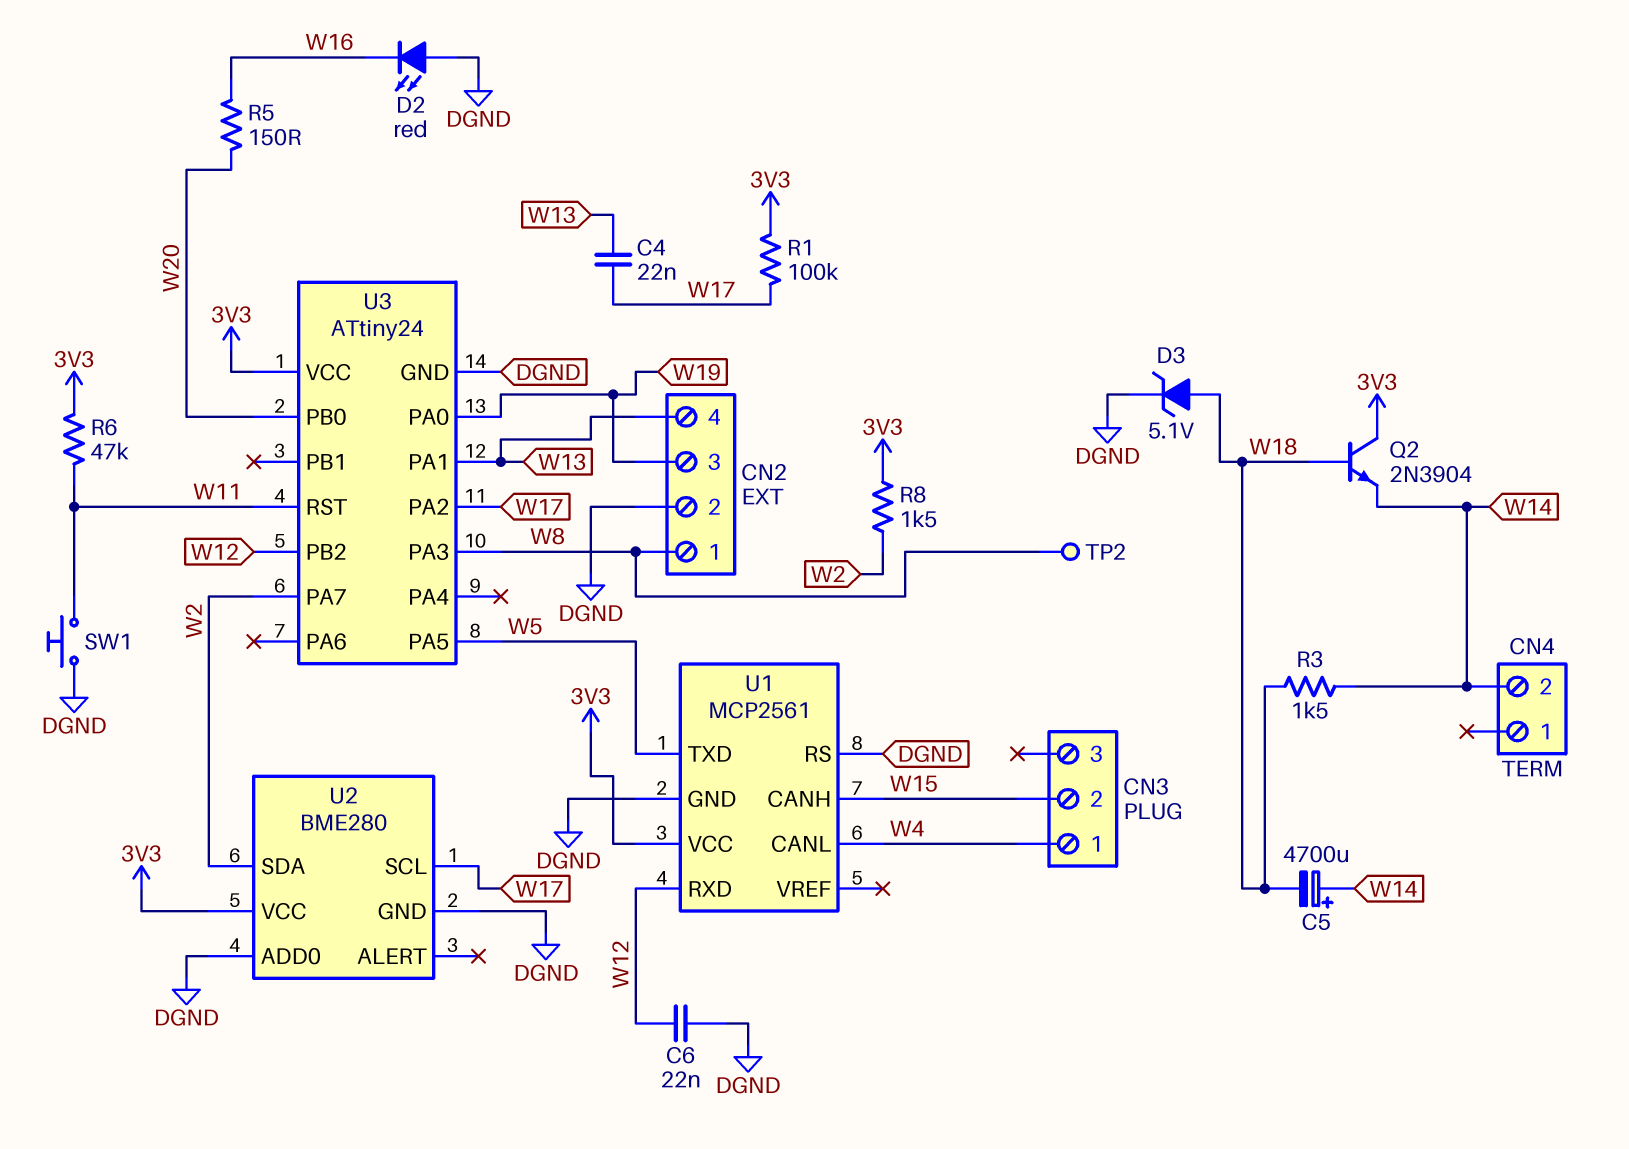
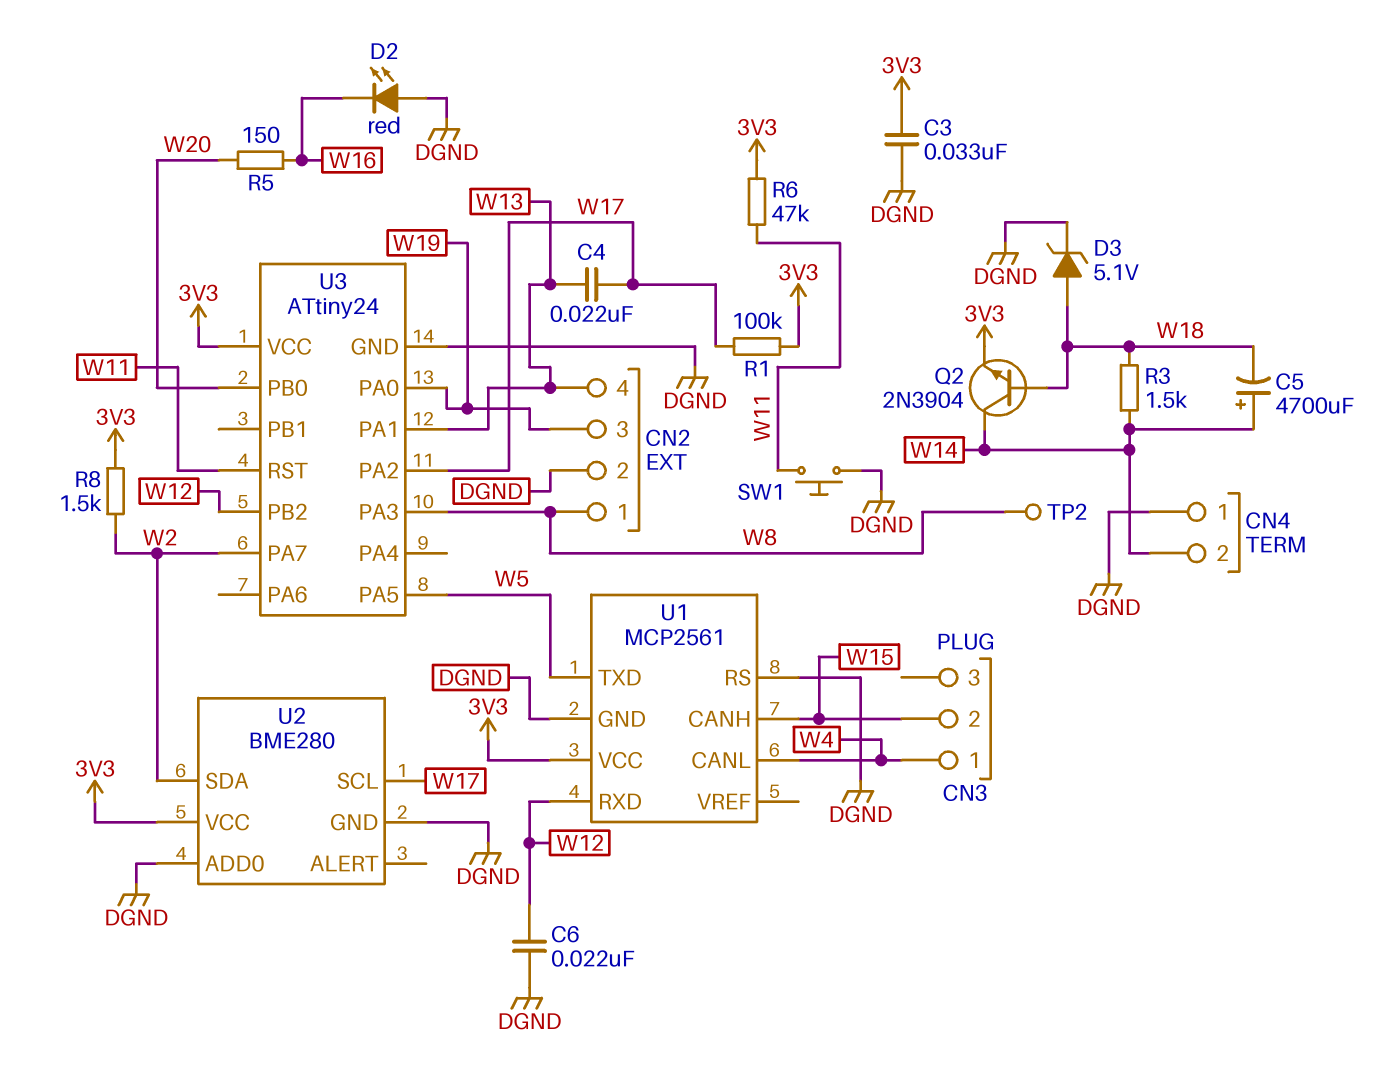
C3: none -> 33nF (3V3, DGND)
CN4 pin 1: none -> DGND
Q2: NPN 2N3904 (B W18, C 3V3, E W14) -> NPN 2N3904 (B W18, C W14, E 3V3)

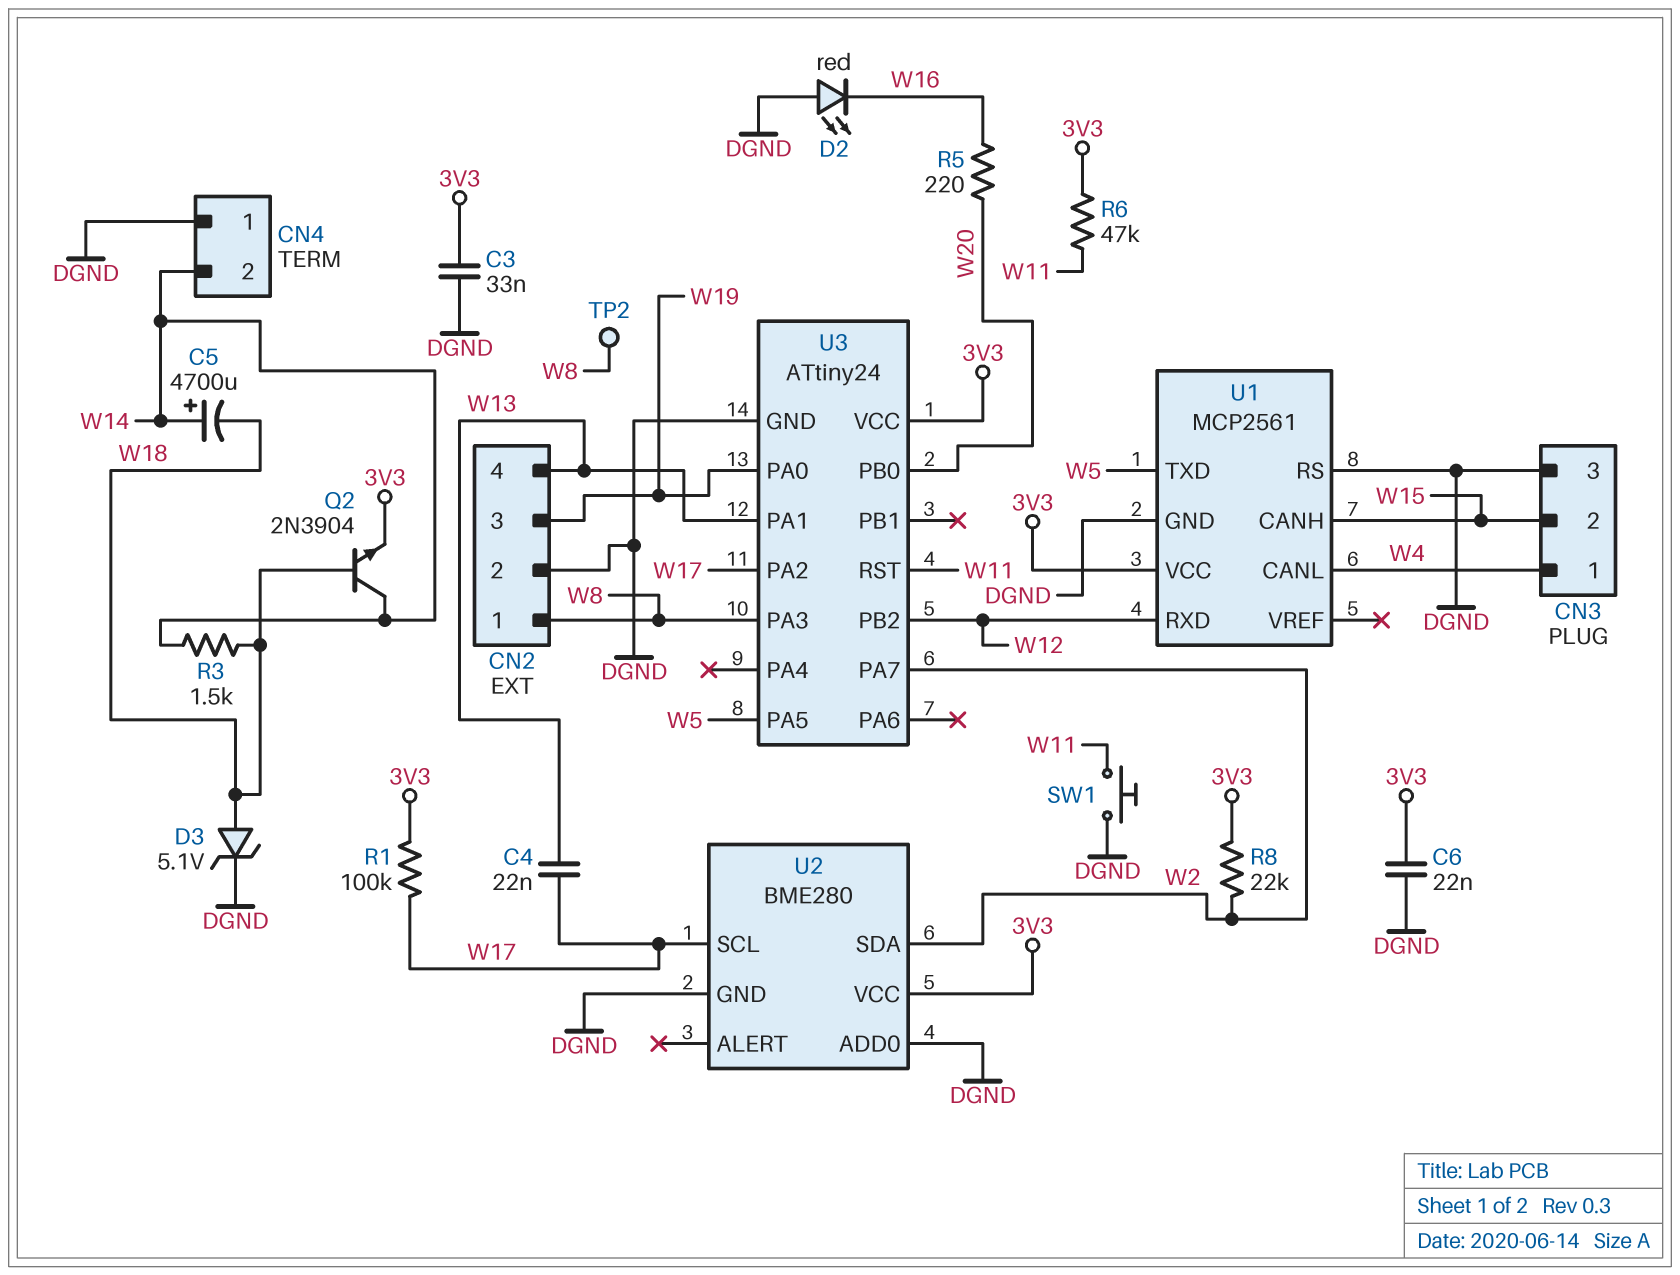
C6: 22nF (DGND, W12) -> 22nF (3V3, DGND)
CN3 pin 3: none -> DGND
R5: 150 (W16, W20) -> 220 (W16, W20)
R8: 1.5k (3V3, W2) -> 22k (3V3, W2)

